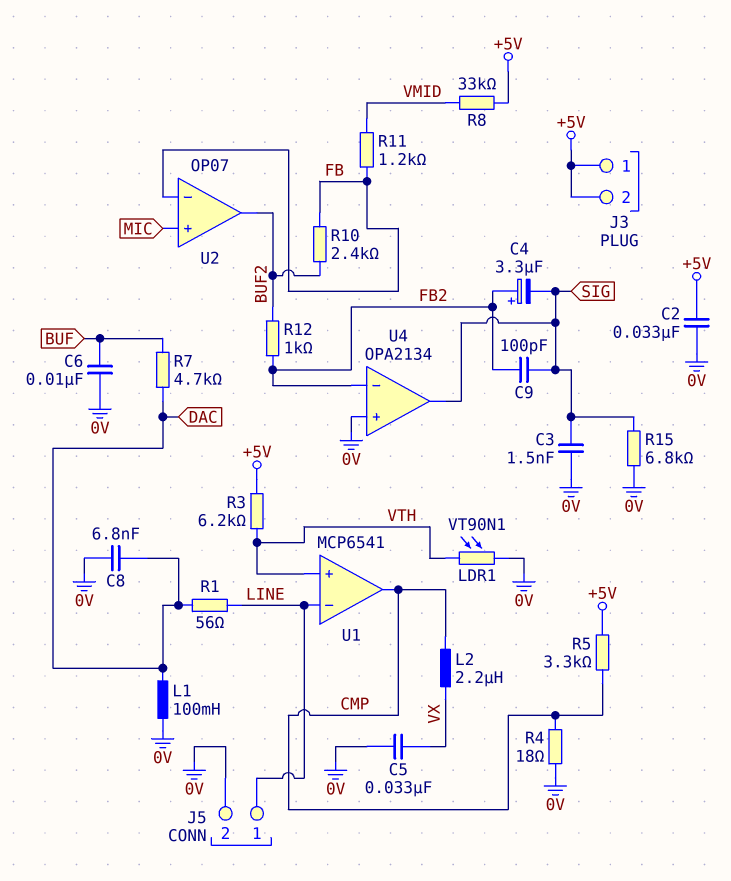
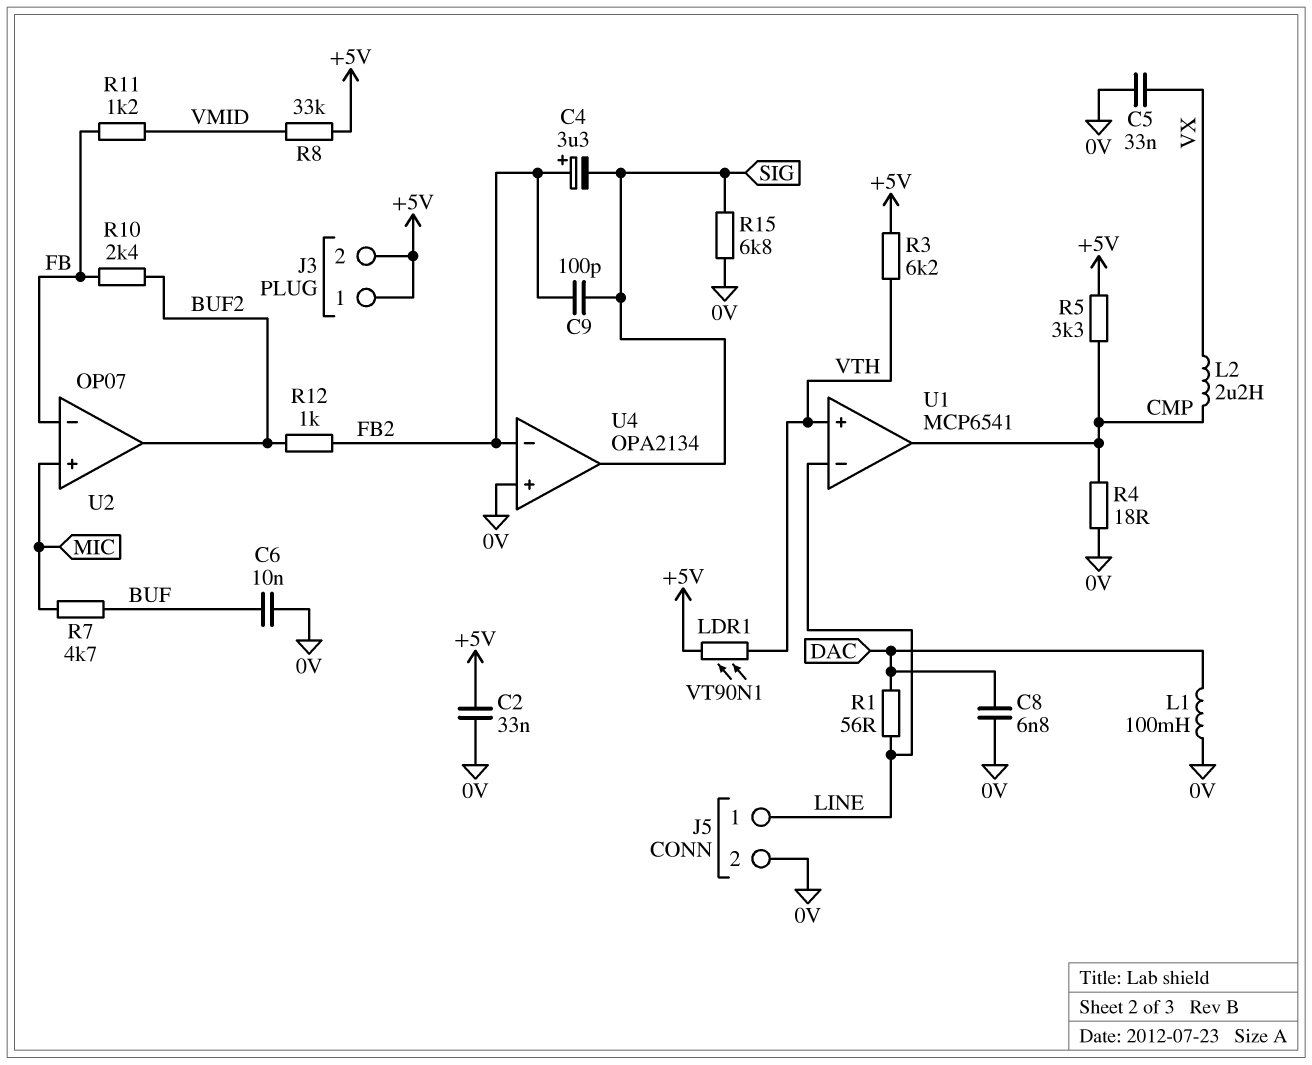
C3: 1.5nF (0V, SIG) -> none
LDR1: VT90N1 (0V, VTH) -> VT90N1 (+5V, VTH)
R7: 4.7k (BUF, DAC) -> 4.7k (BUF, MIC)

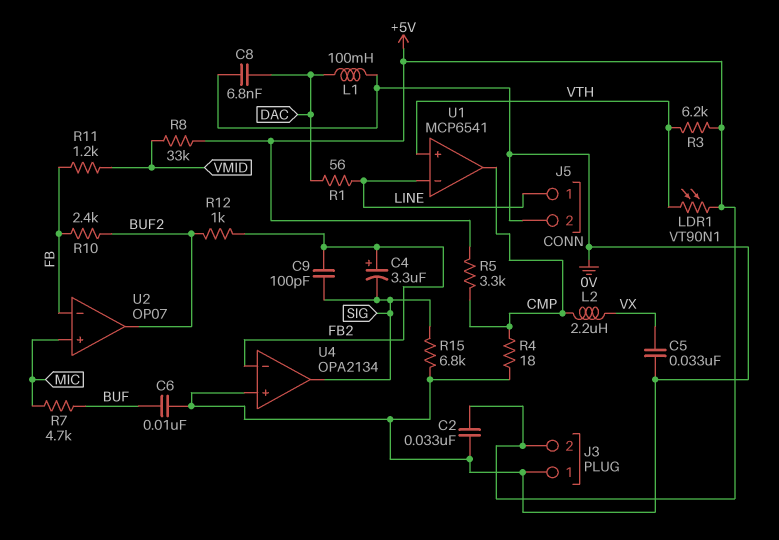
J3 pin 1: +5V -> 0V

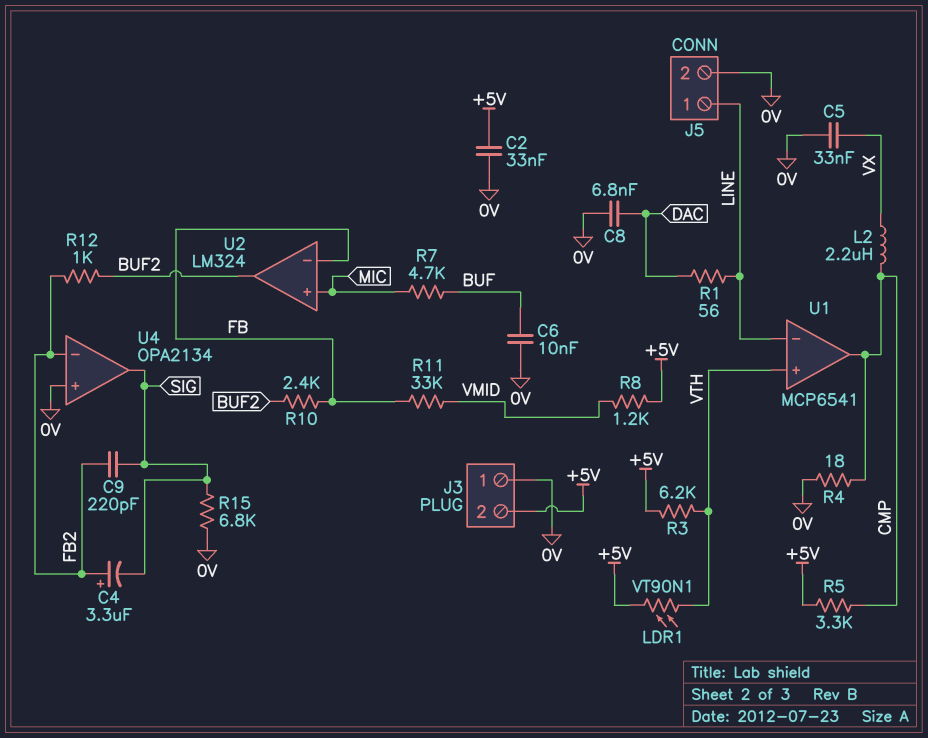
C9: 100pF (FB2, SIG) -> 220pF (FB2, SIG)
L1: 100mH (0V, DAC) -> none
R8: 33k (+5V, VMID) -> 1.2k (+5V, VMID)
R11: 1.2k (FB, VMID) -> 33k (FB, VMID)
U2: OP07 -> LM324

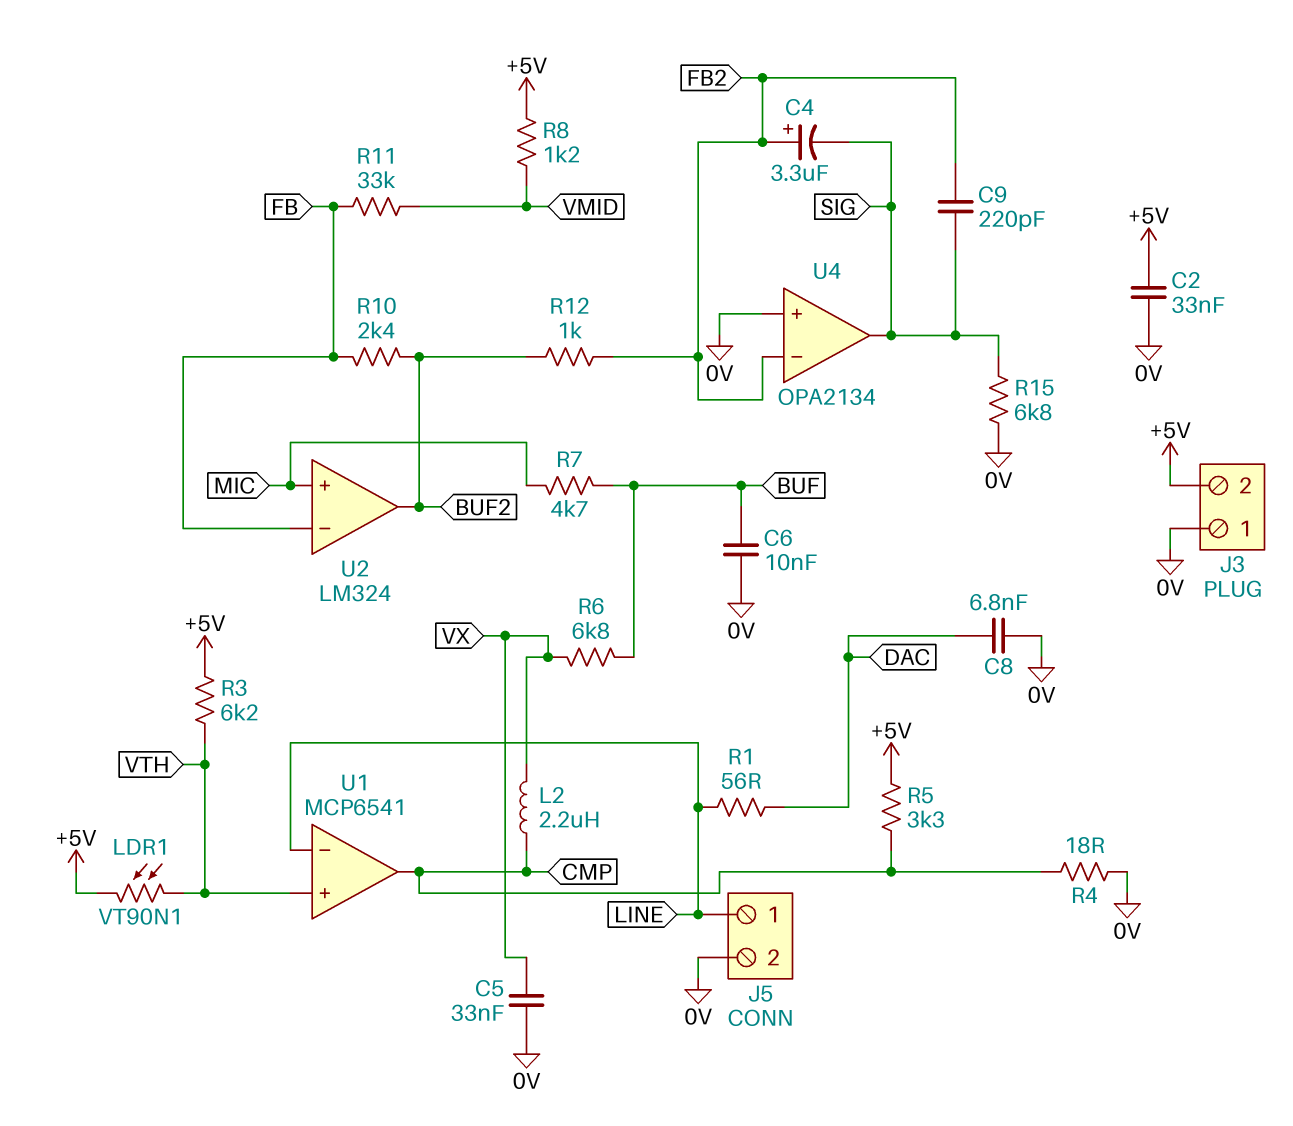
R6: none -> 6.8k (BUF, VX)

